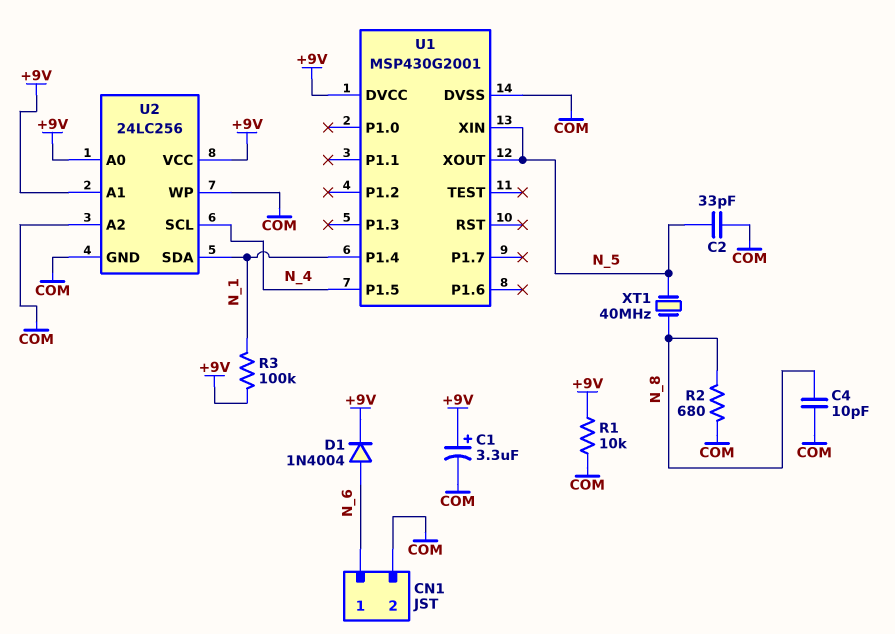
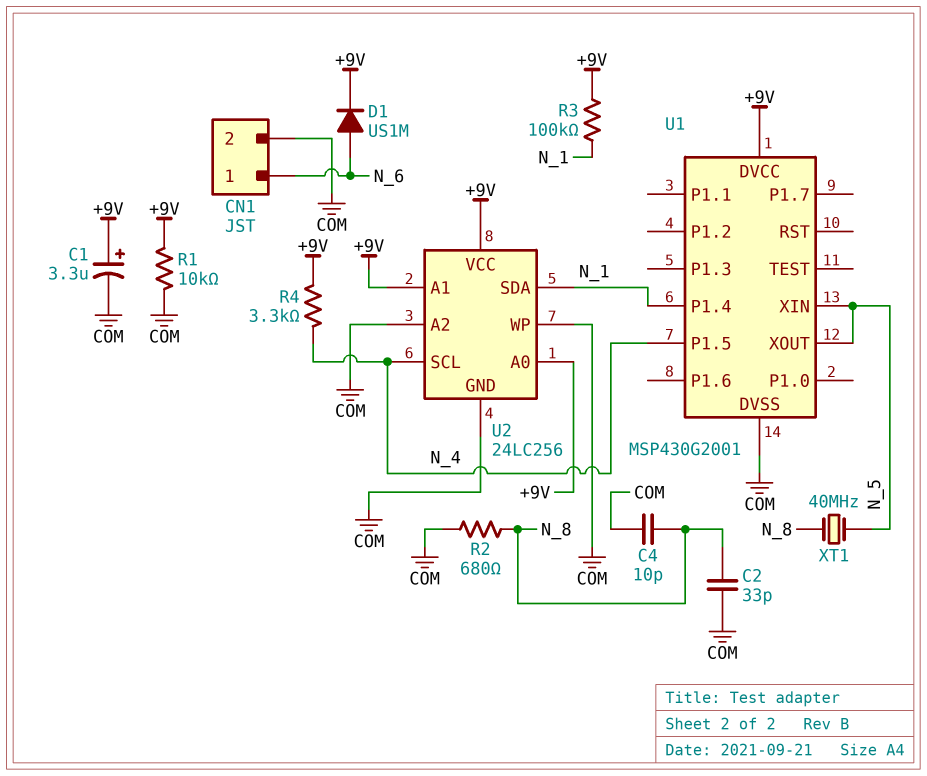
C2: 33pF (COM, N_5) -> 33pF (COM, N_8)
D1: diode 1N4004 (A N_6, K +9V) -> diode US1M (A N_6, K +9V)
R4: none -> 3.3k (+9V, N_4)

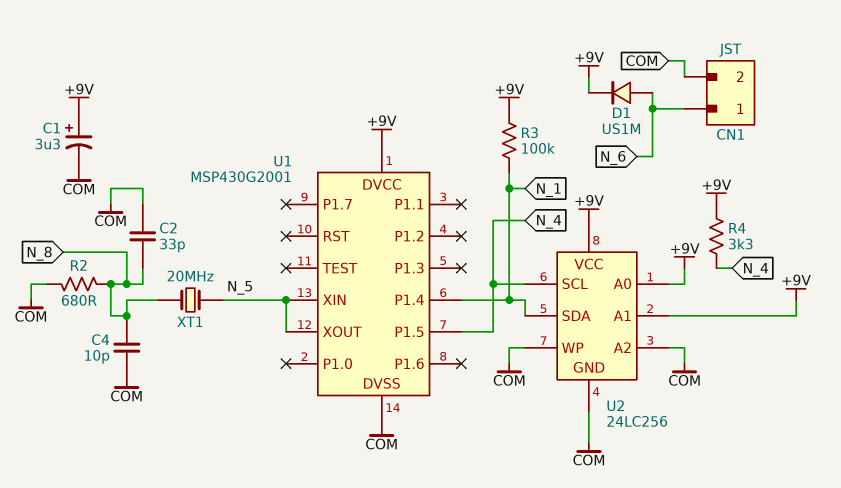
R1: 10k (+9V, COM) -> none
XT1: 40MHz (N_5, N_8) -> 20MHz (N_5, N_8)

